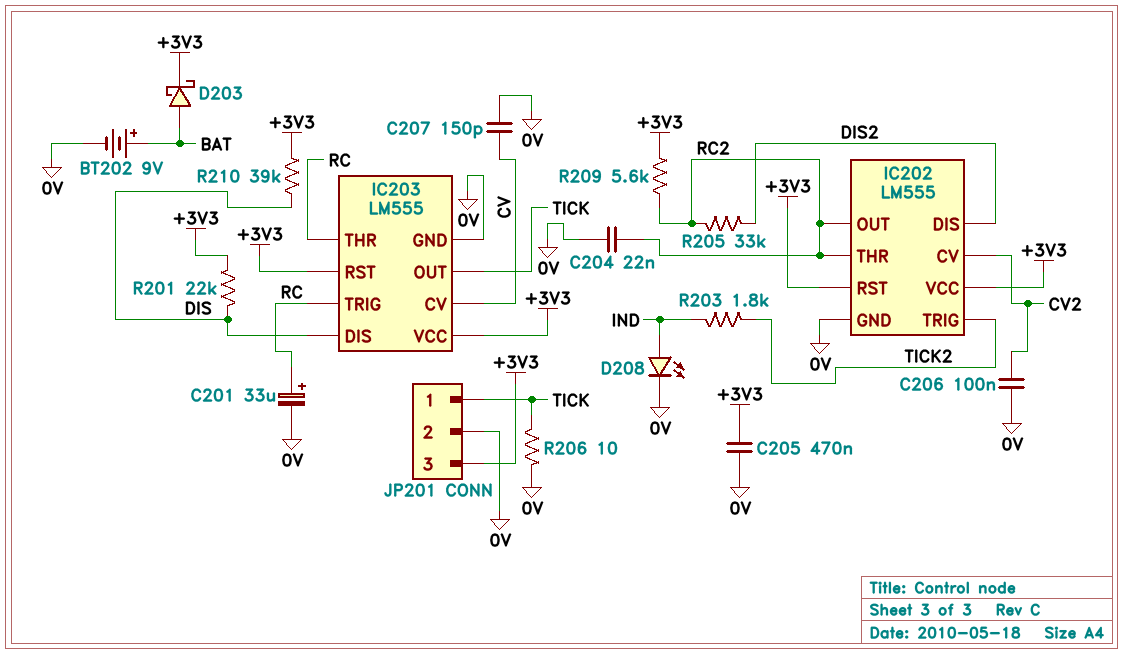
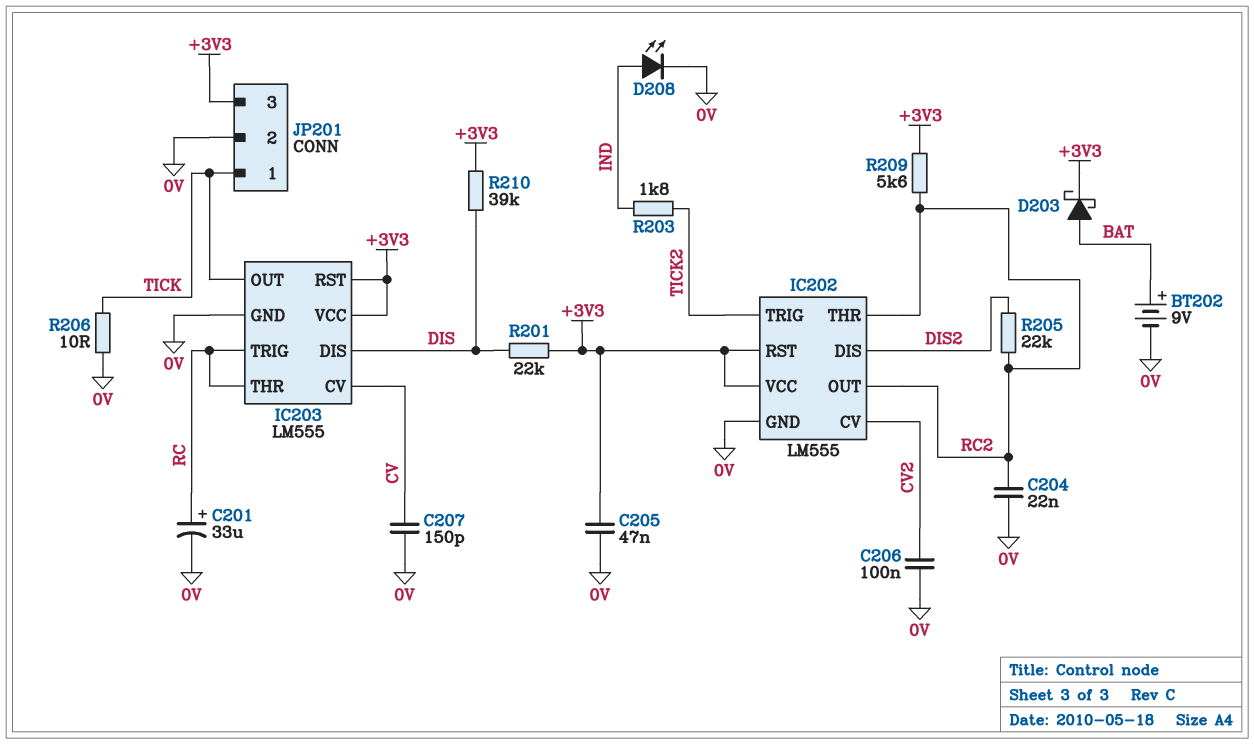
C205: 470nF (+3V3, 0V) -> 47nF (+3V3, 0V)
R205: 33k (DIS2, RC2) -> 22k (DIS2, RC2)

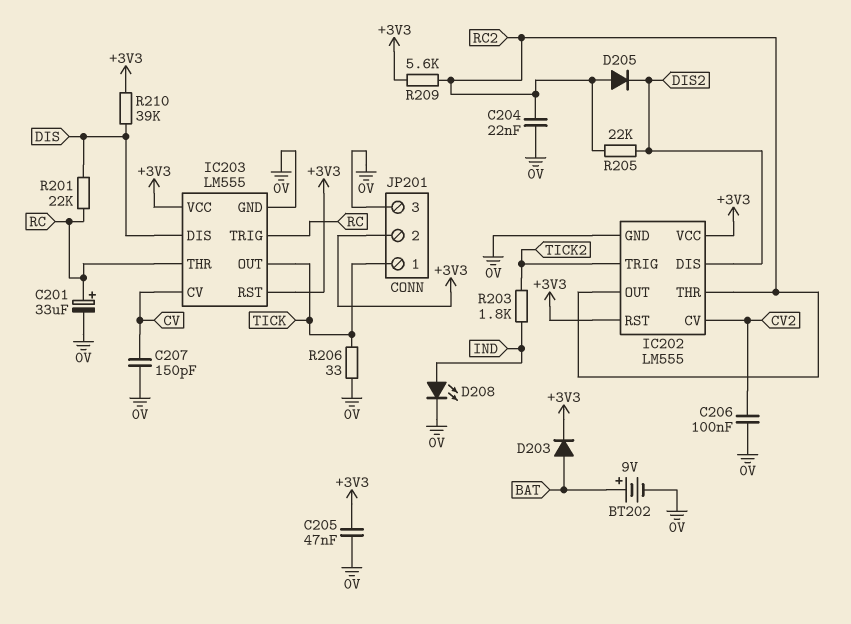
D203: schottky (A BAT, K +3V3) -> diode (A BAT, K +3V3)
D205: none -> diode (A RC2, K DIS2)
JP201 pin 2: 0V -> +3V3
JP201 pin 3: +3V3 -> 0V
R201: 22k (+3V3, DIS) -> 22k (DIS, RC)
R206: 10 (0V, TICK) -> 33 (0V, TICK)

